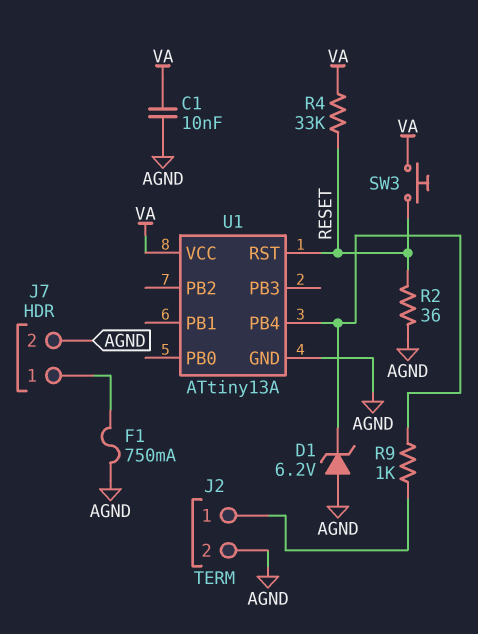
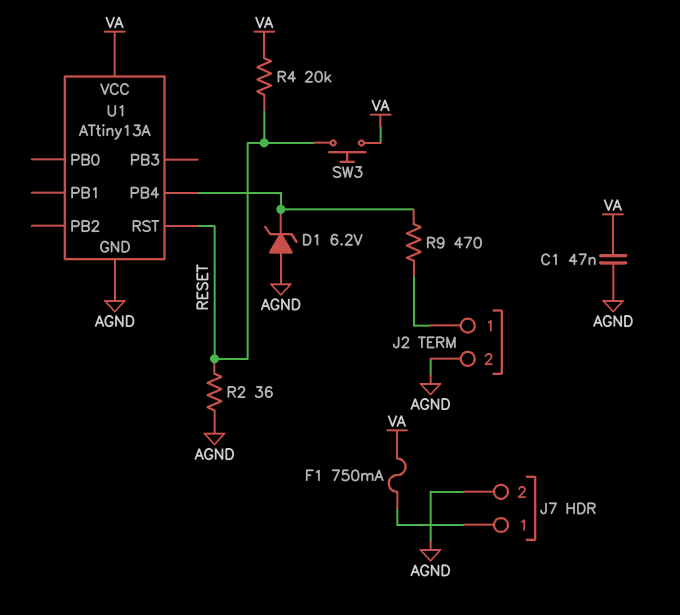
C1: 10nF (AGND, VA) -> 47nF (AGND, VA)
F1: 750mA (AGND, J7/1) -> 750mA (J7/1, VA)
R4: 33k (RESET, VA) -> 20k (RESET, VA)
R9: 1k (J2/1, U1/PB4) -> 470 (J2/1, U1/PB4)

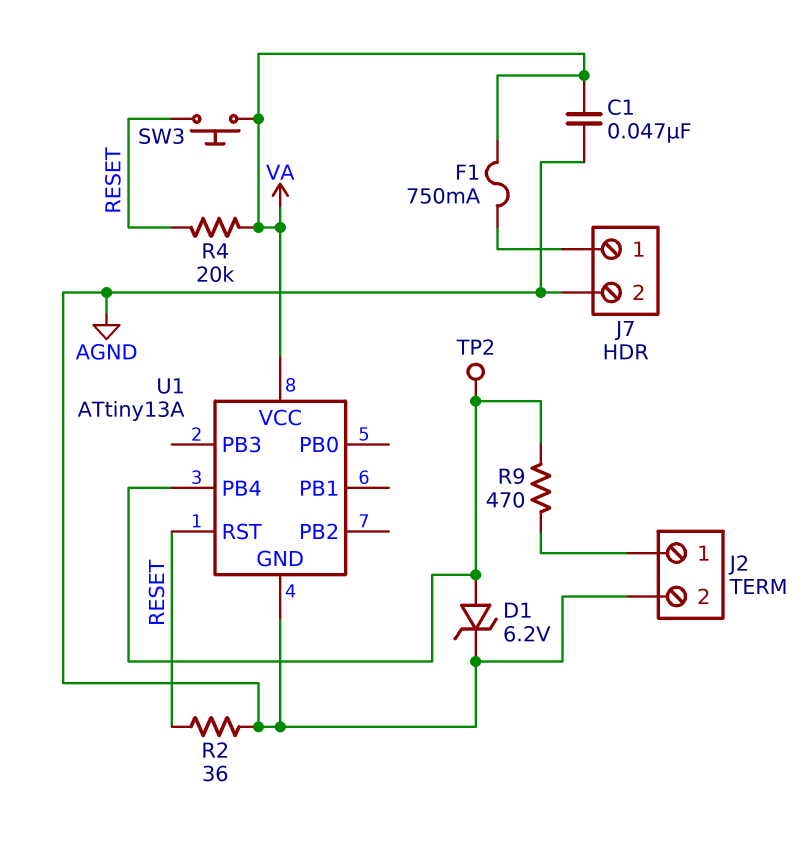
D1: zener 6.2V (A AGND, K U1/PB4) -> zener 6.2V (A U1/PB4, K AGND)
TP2: none -> test point (U1/PB4)

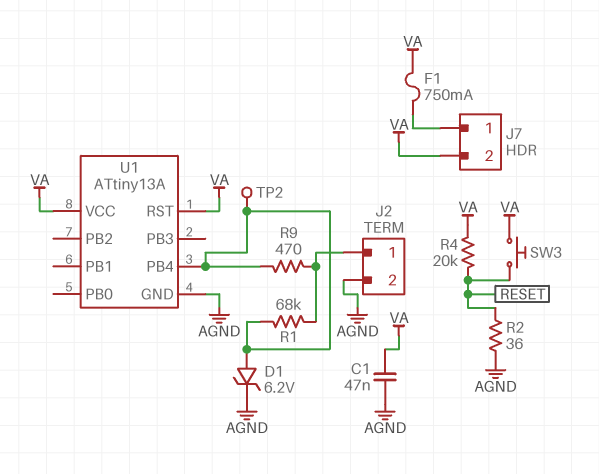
J7 pin 2: AGND -> VA
R1: none -> 68k (J2/1, U1/PB4)
U1 pin RST: RESET -> VA

